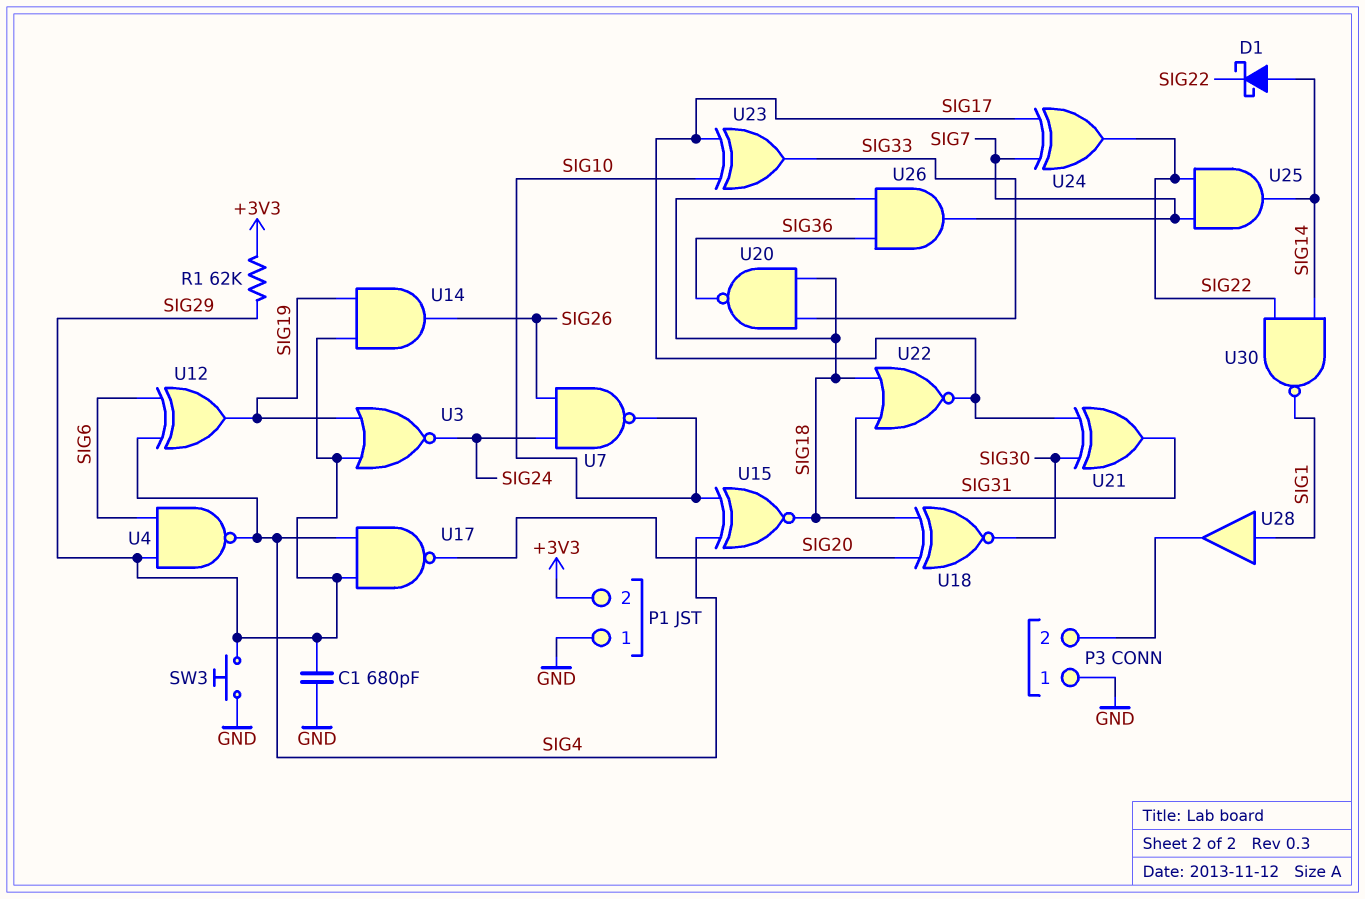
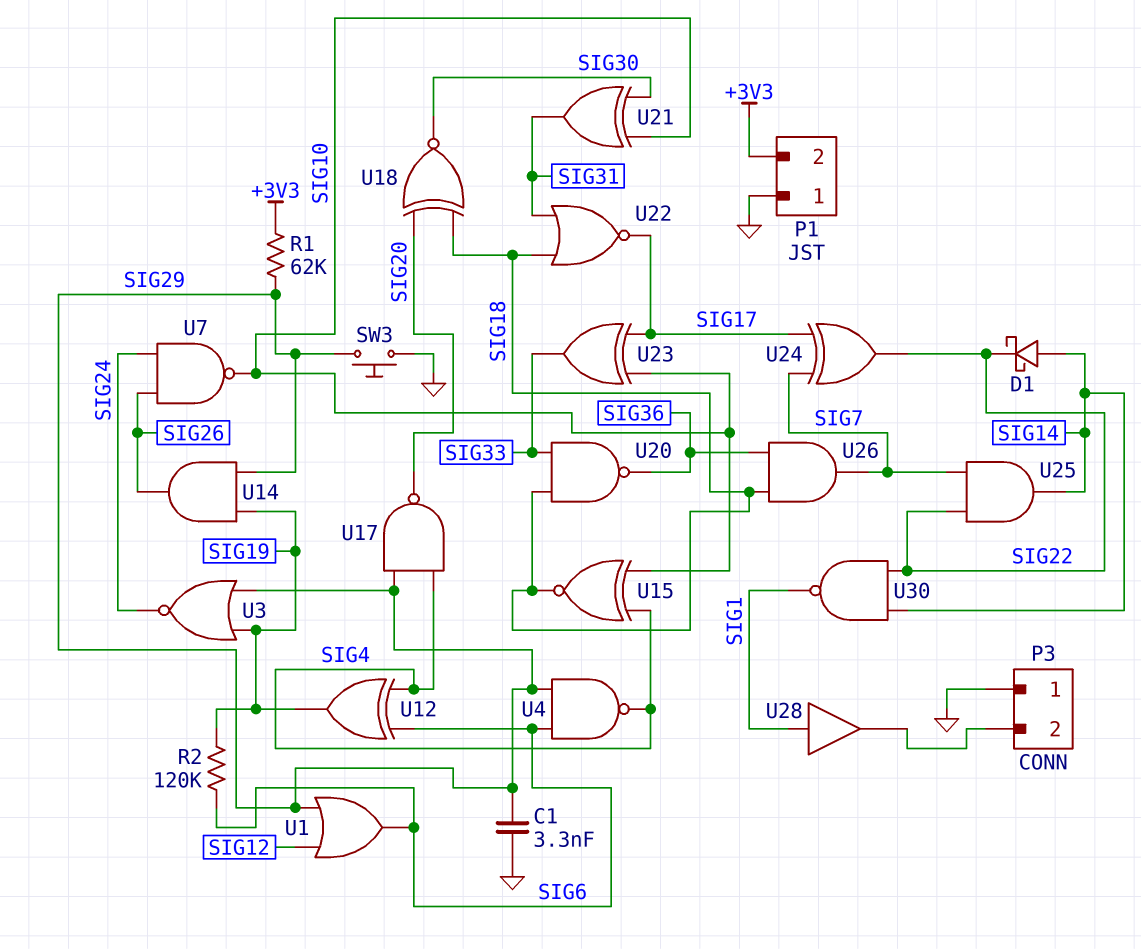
C1: 680pF (GND, SIG29) -> 3.3nF (GND, SIG29)
R2: none -> 120k (SIG6, SIG19)
U1: none -> OR (in SIG12, in SIG29, out SIG6)
U21: XOR (in SIG17, in SIG30, out SIG31) -> XOR (in SIG10, in SIG30, out SIG31)

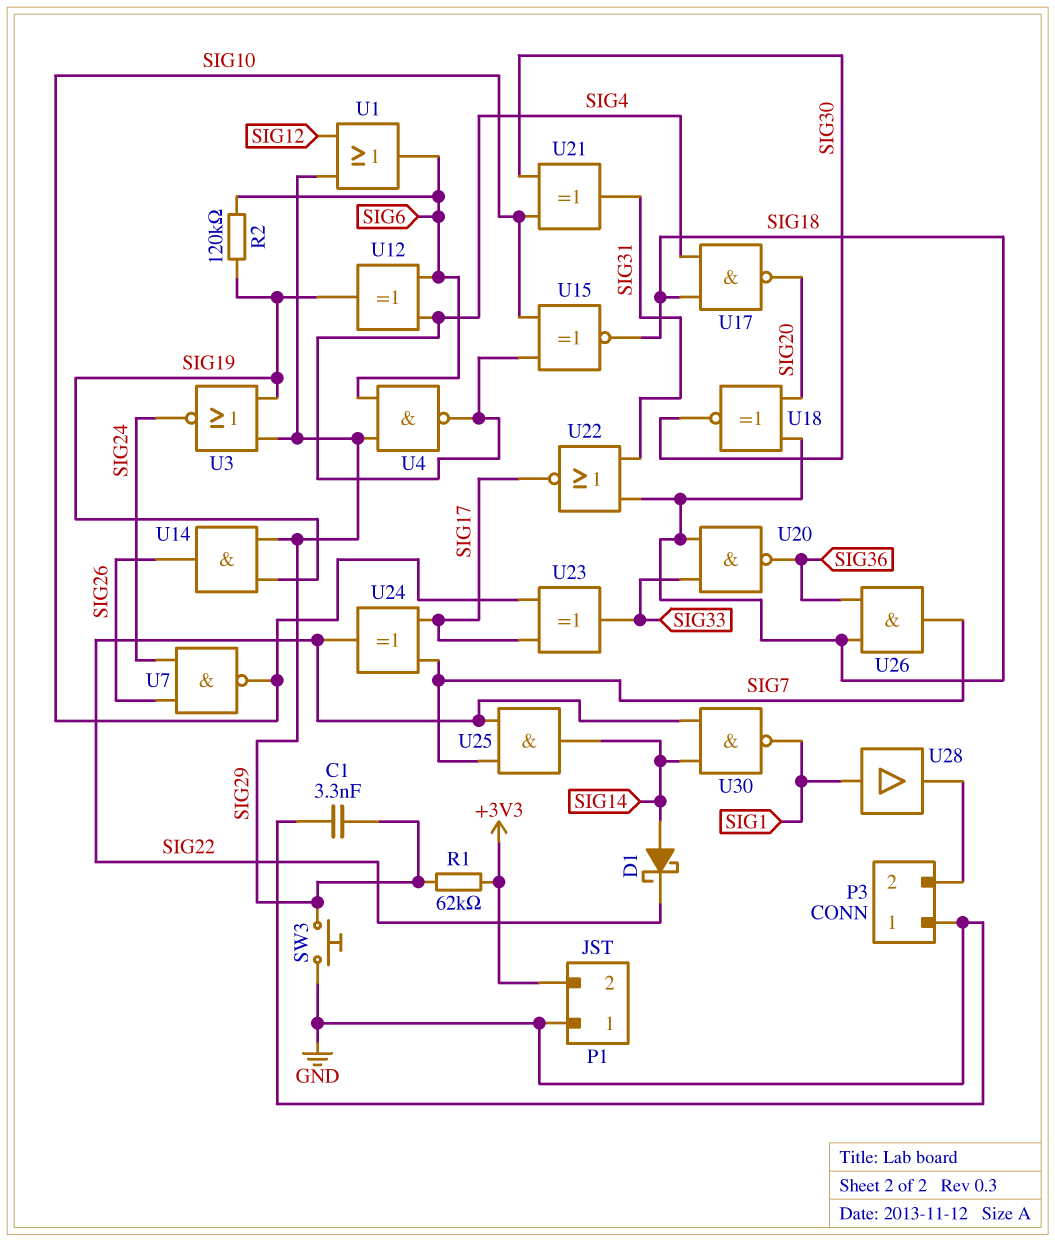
U17: NAND (in SIG4, in SIG29, out SIG20) -> NAND (in SIG4, in SIG18, out SIG20)

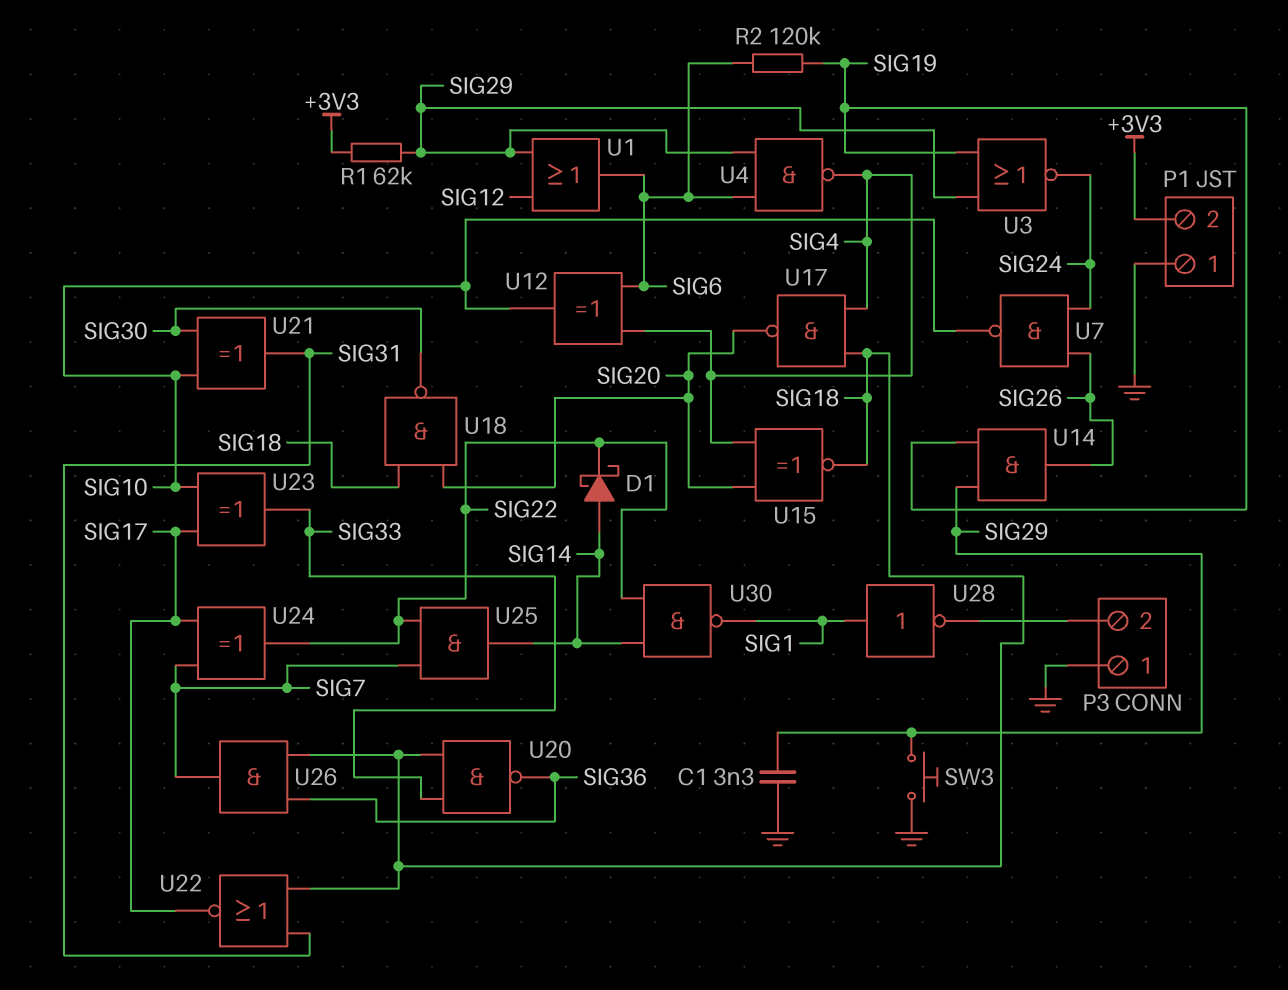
U12: XOR (in SIG4, in SIG6, out SIG19) -> XOR (in SIG4, in SIG6, out SIG10)
U15: XNOR (in SIG4, in SIG10, out SIG18) -> XNOR (in SIG4, in SIG20, out SIG18)
U18: XNOR (in SIG18, in SIG20, out SIG30) -> NAND (in SIG18, in SIG20, out SIG30)
U28: buffer (in SIG1, out P3/2) -> NOT (in SIG1, out P3/2)

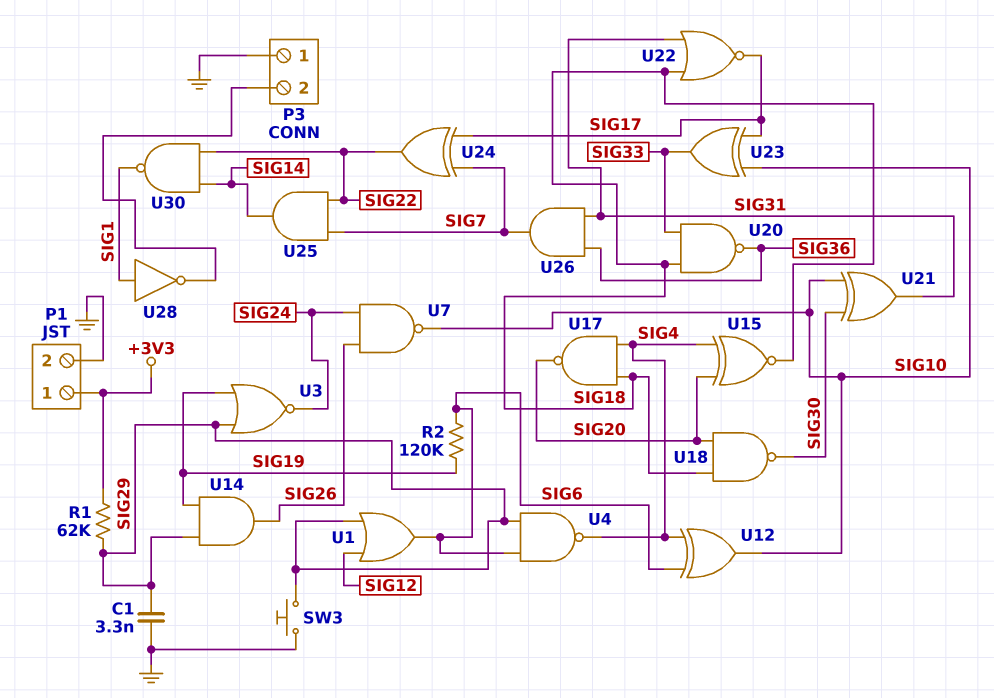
D1: schottky (A SIG14, K SIG22) -> none
P1 pin 1: GND -> +3V3
P1 pin 2: +3V3 -> GND
U26: AND (in SIG18, in SIG36, out SIG7) -> AND (in SIG31, in SIG36, out SIG7)

